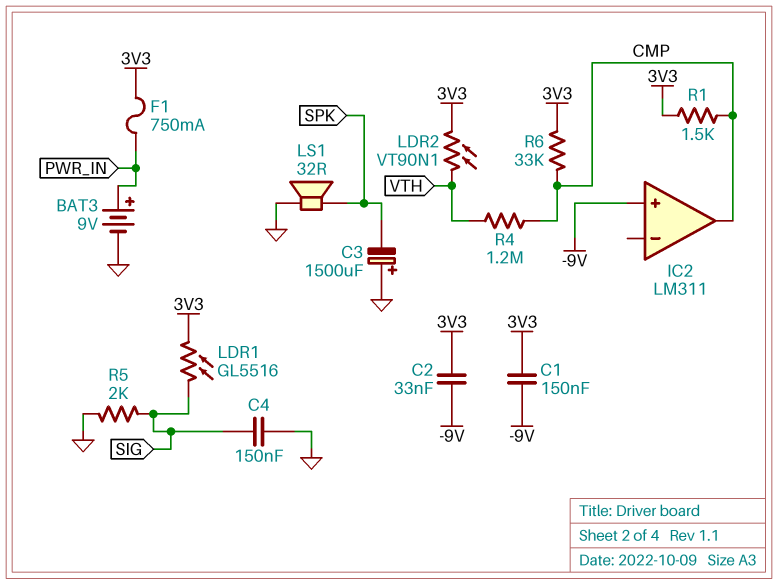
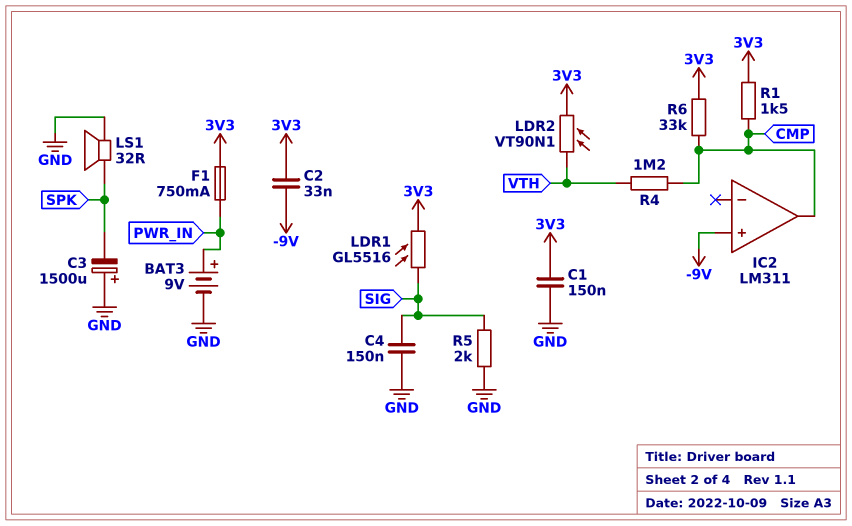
C1: 150nF (-9V, 3V3) -> 150nF (3V3, GND)

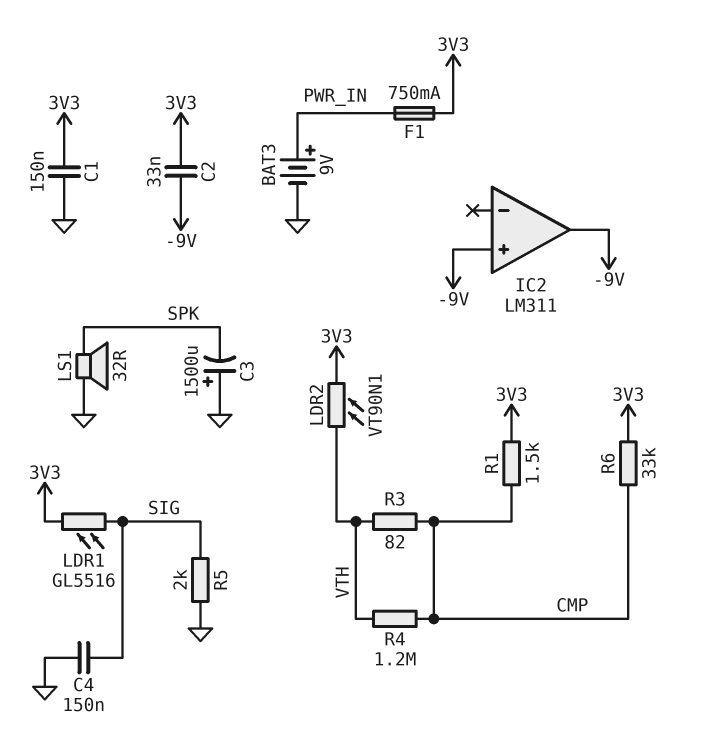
IC2 pin out: CMP -> -9V
R3: none -> 82 (CMP, VTH)

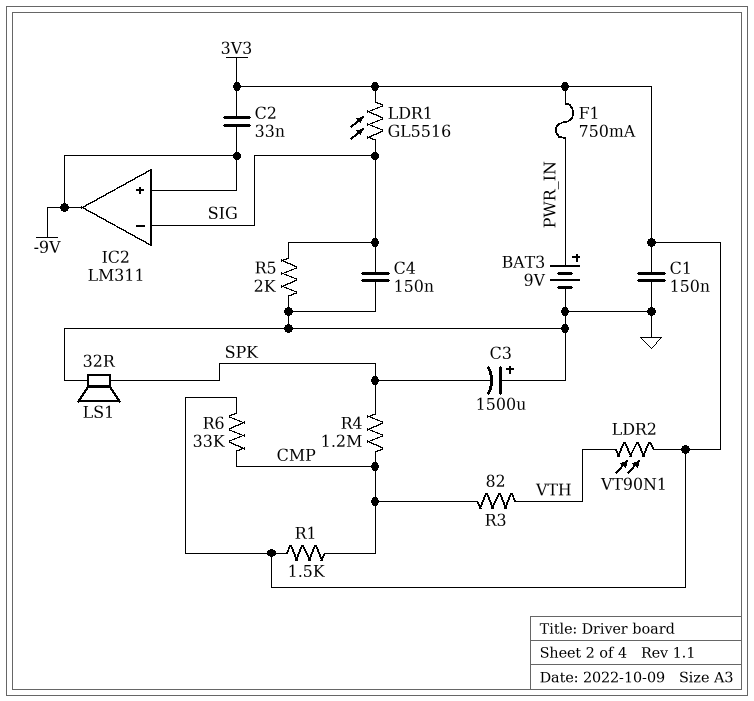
IC2 pin in-: none -> SIG
R4: 1.2M (CMP, VTH) -> 1.2M (CMP, SPK)

